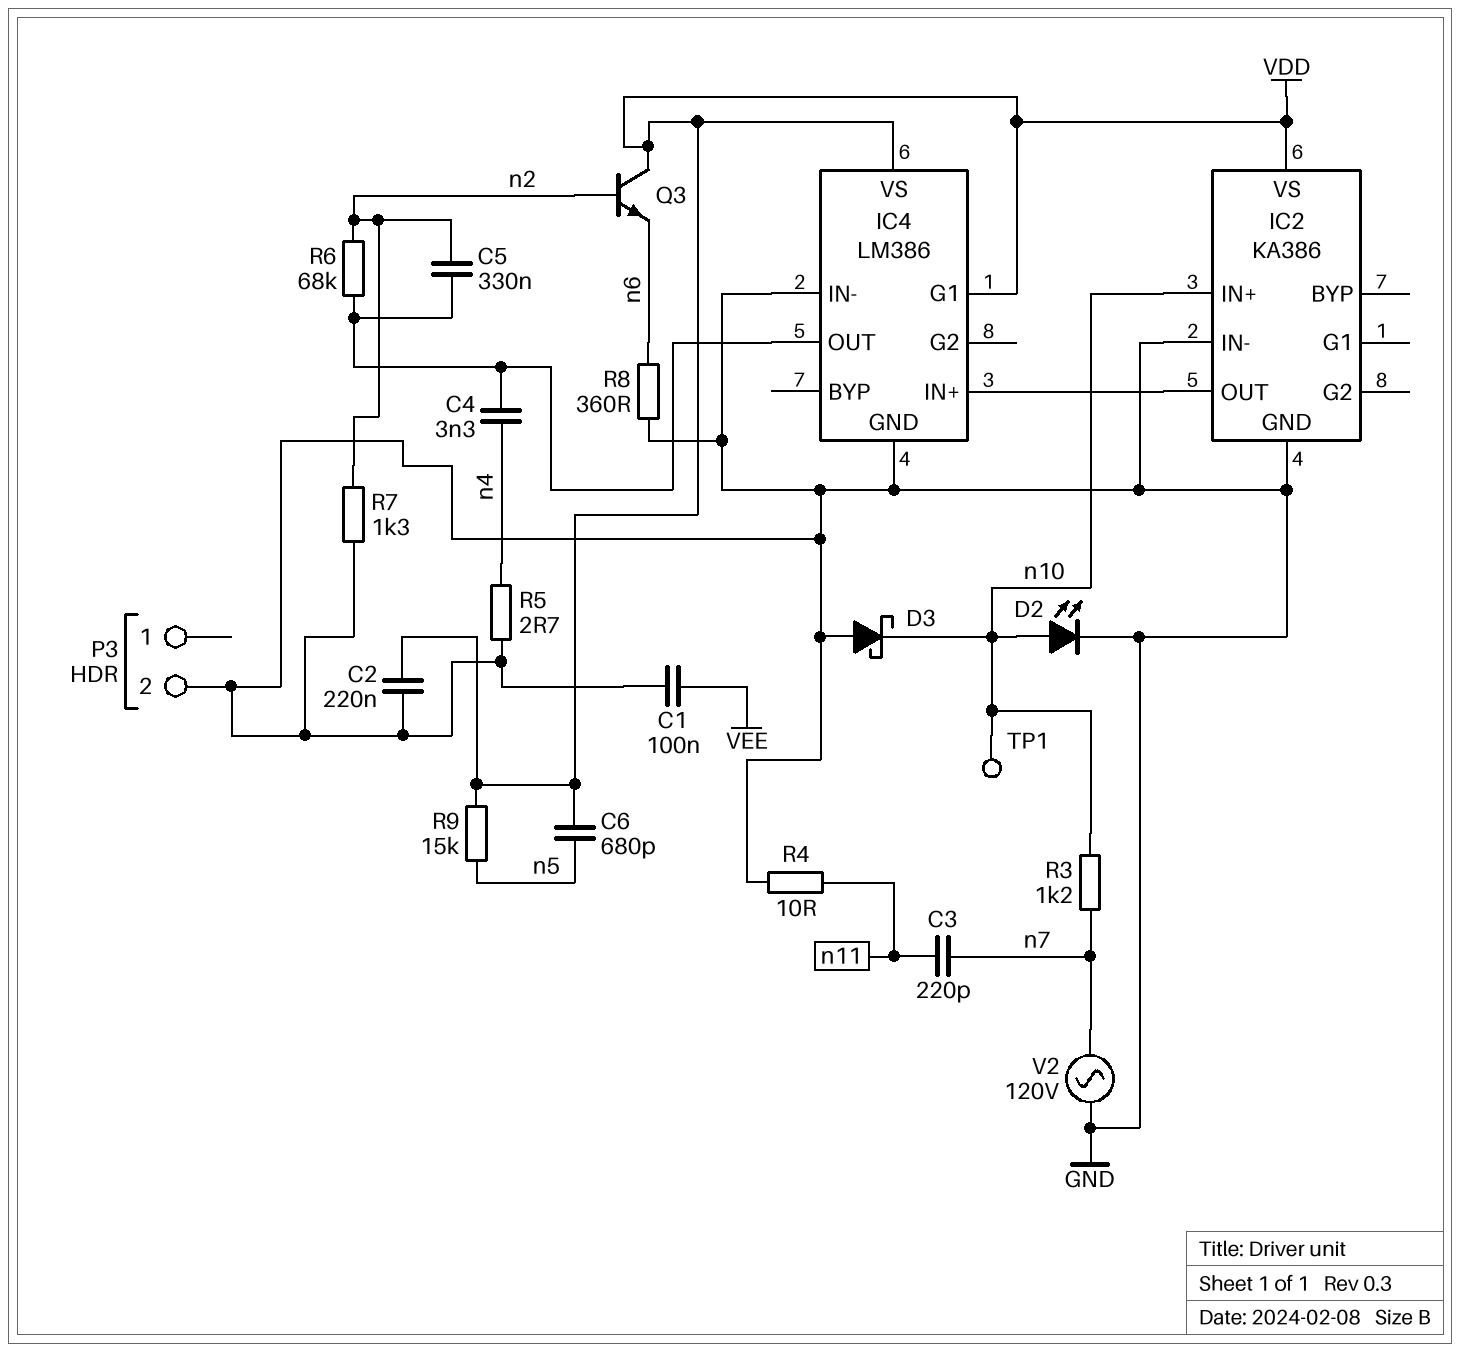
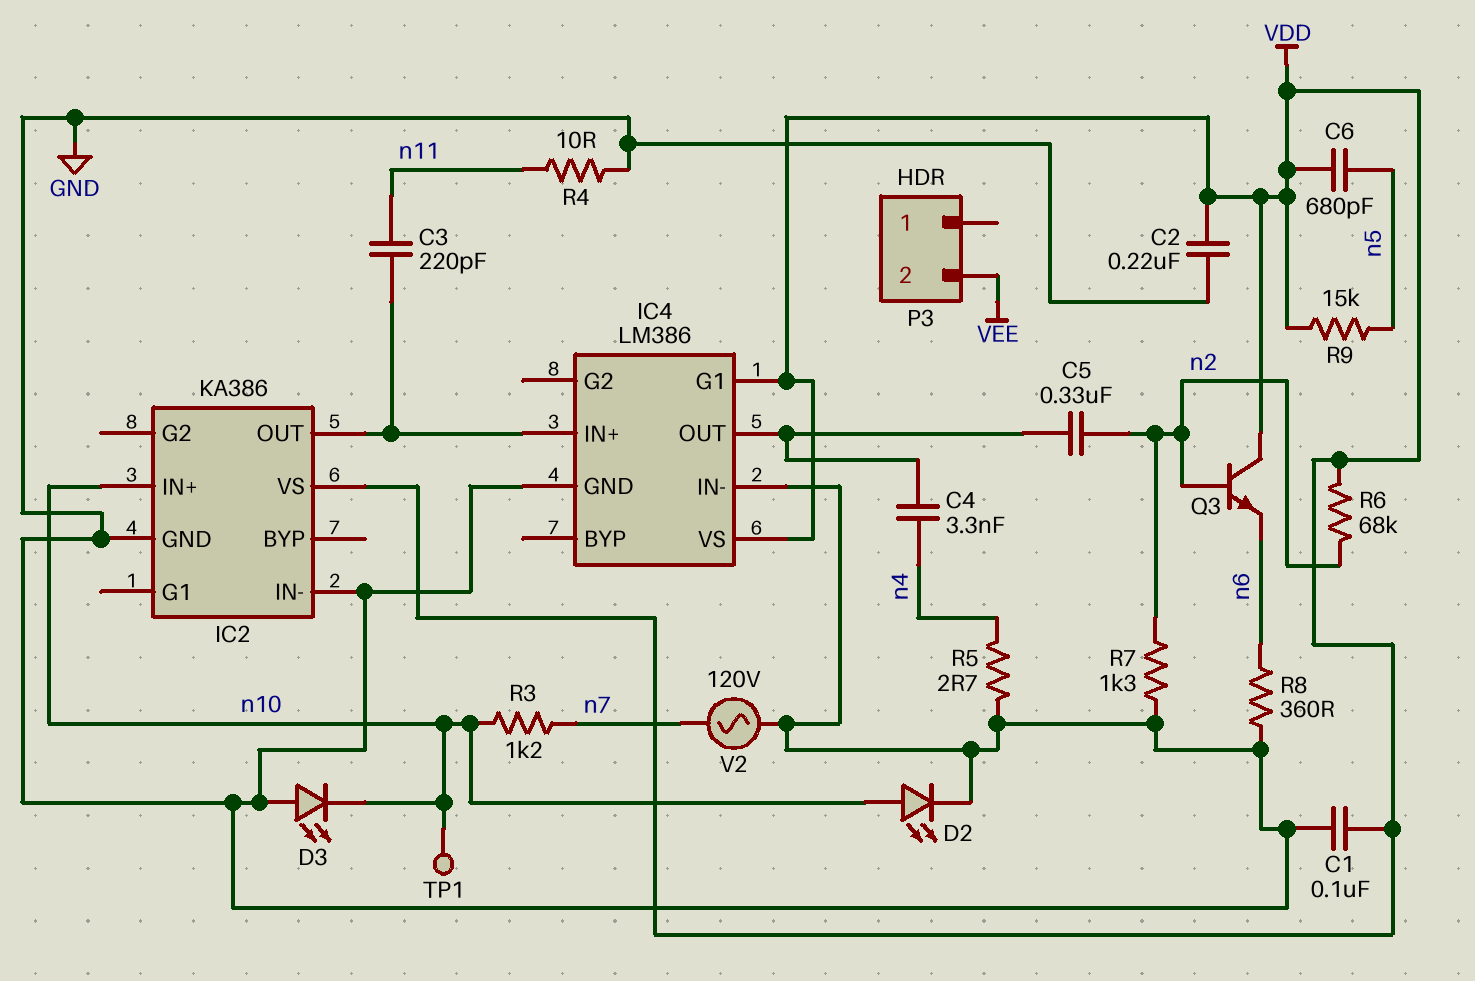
C1: 100nF (GND, VEE) -> 100nF (GND, VDD)
C3: 220pF (n7, n11) -> 220pF (IC2/OUT, n11)
D3: schottky (A GND, K n10) -> LED (A GND, K n10)
P3 pin 2: GND -> VEE
R6: 68k (IC4/OUT, n2) -> 68k (VDD, n2)

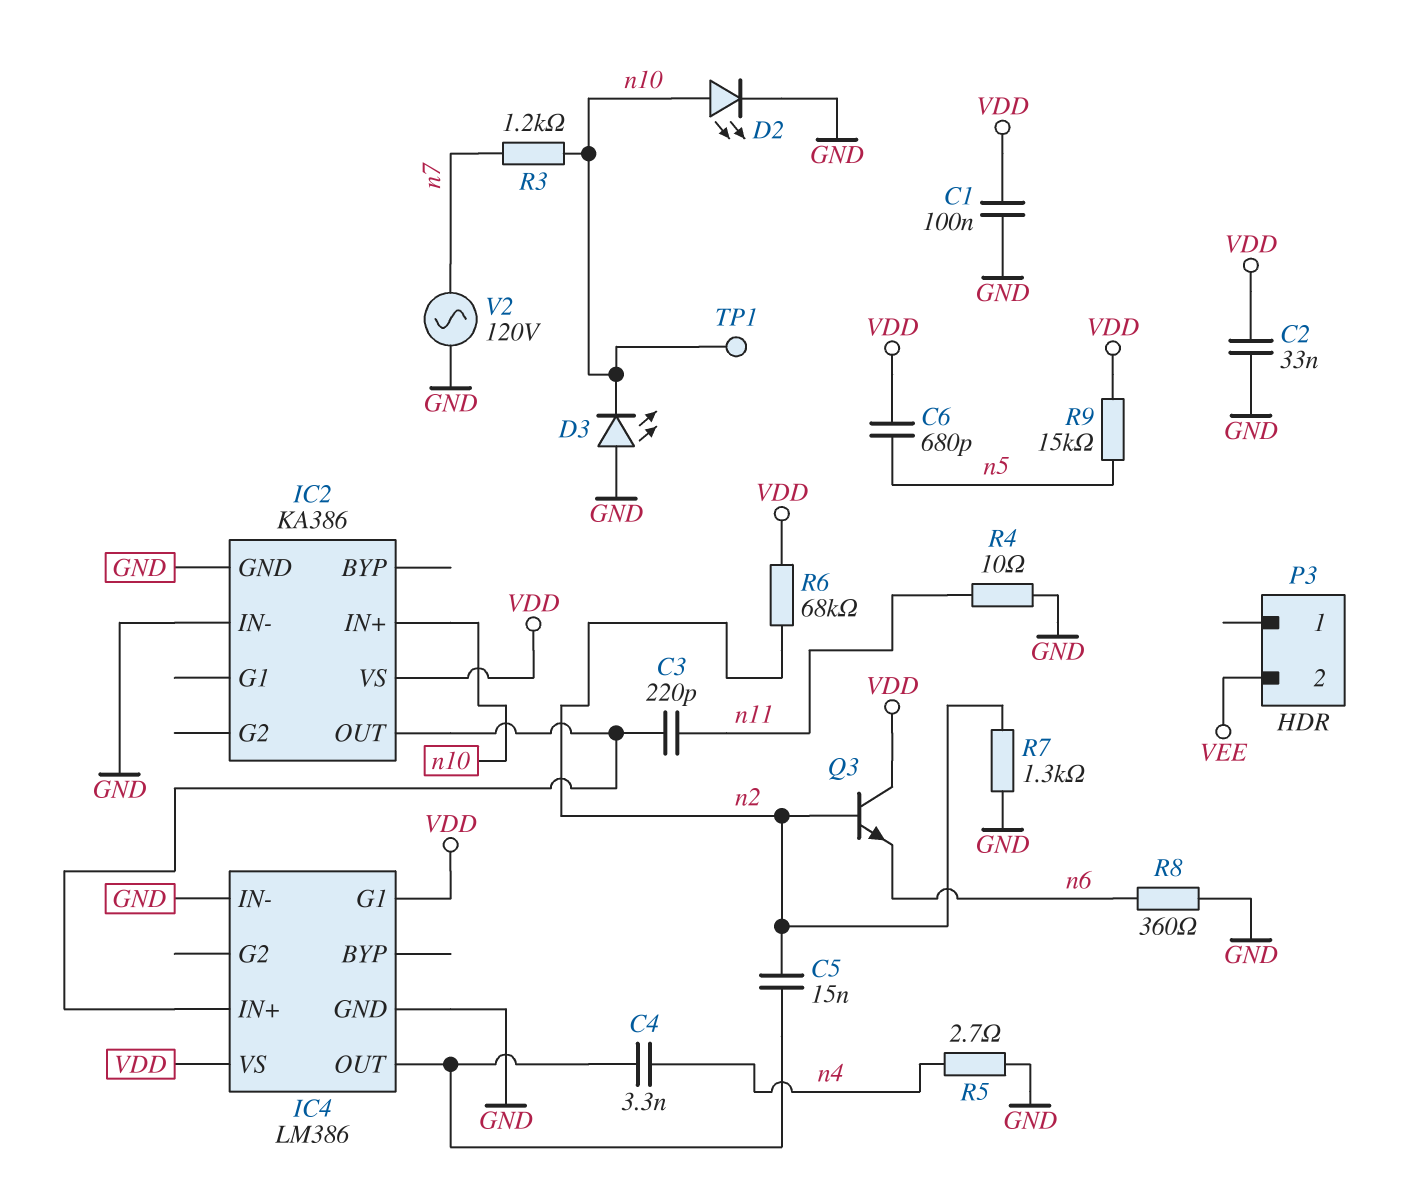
C2: 220nF (GND, VDD) -> 33nF (GND, VDD)
C5: 330nF (IC4/OUT, n2) -> 15nF (IC4/OUT, n2)

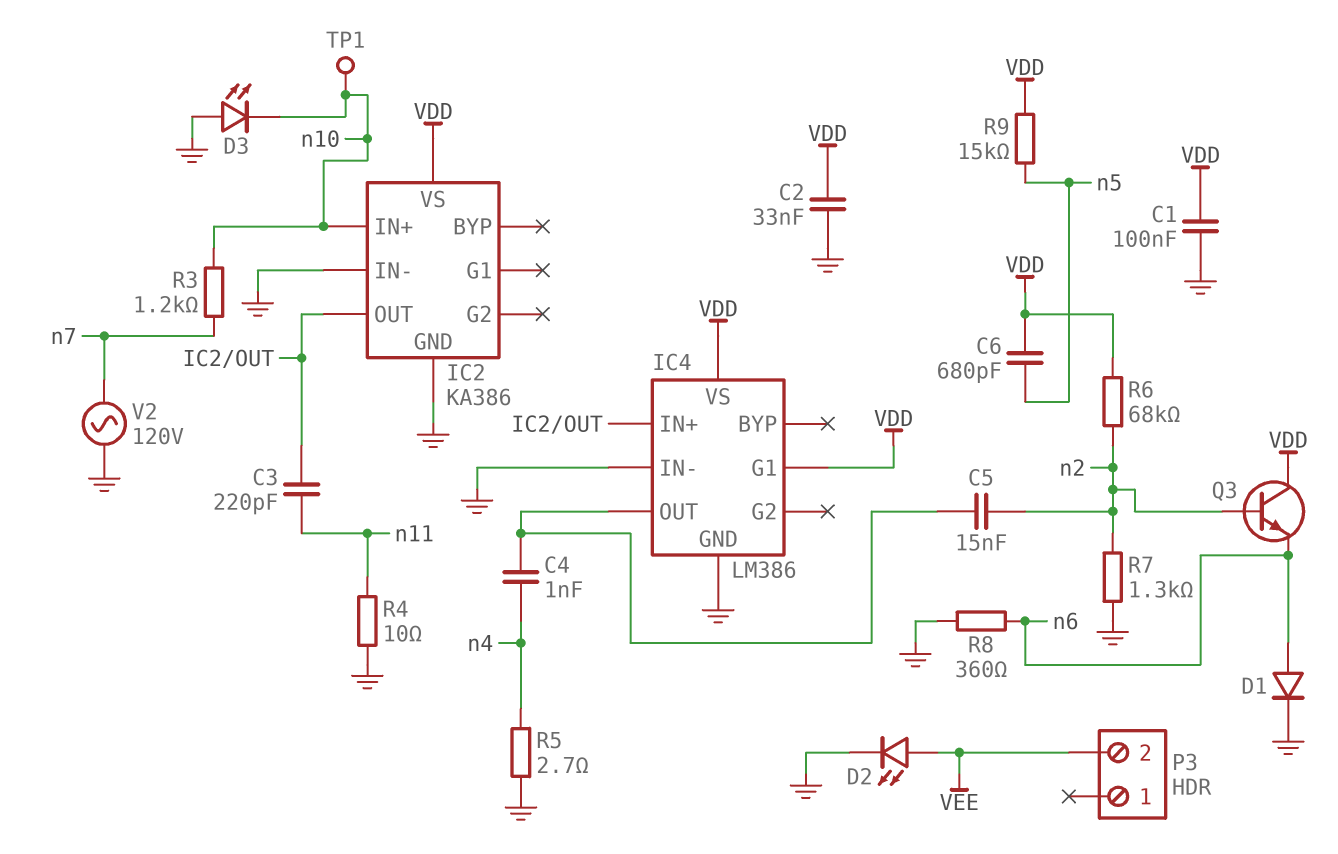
C4: 3.3nF (IC4/OUT, n4) -> 1nF (IC4/OUT, n4)
D1: none -> diode (A n6, K GND)
D2: LED (A n10, K GND) -> LED (A VEE, K GND)

